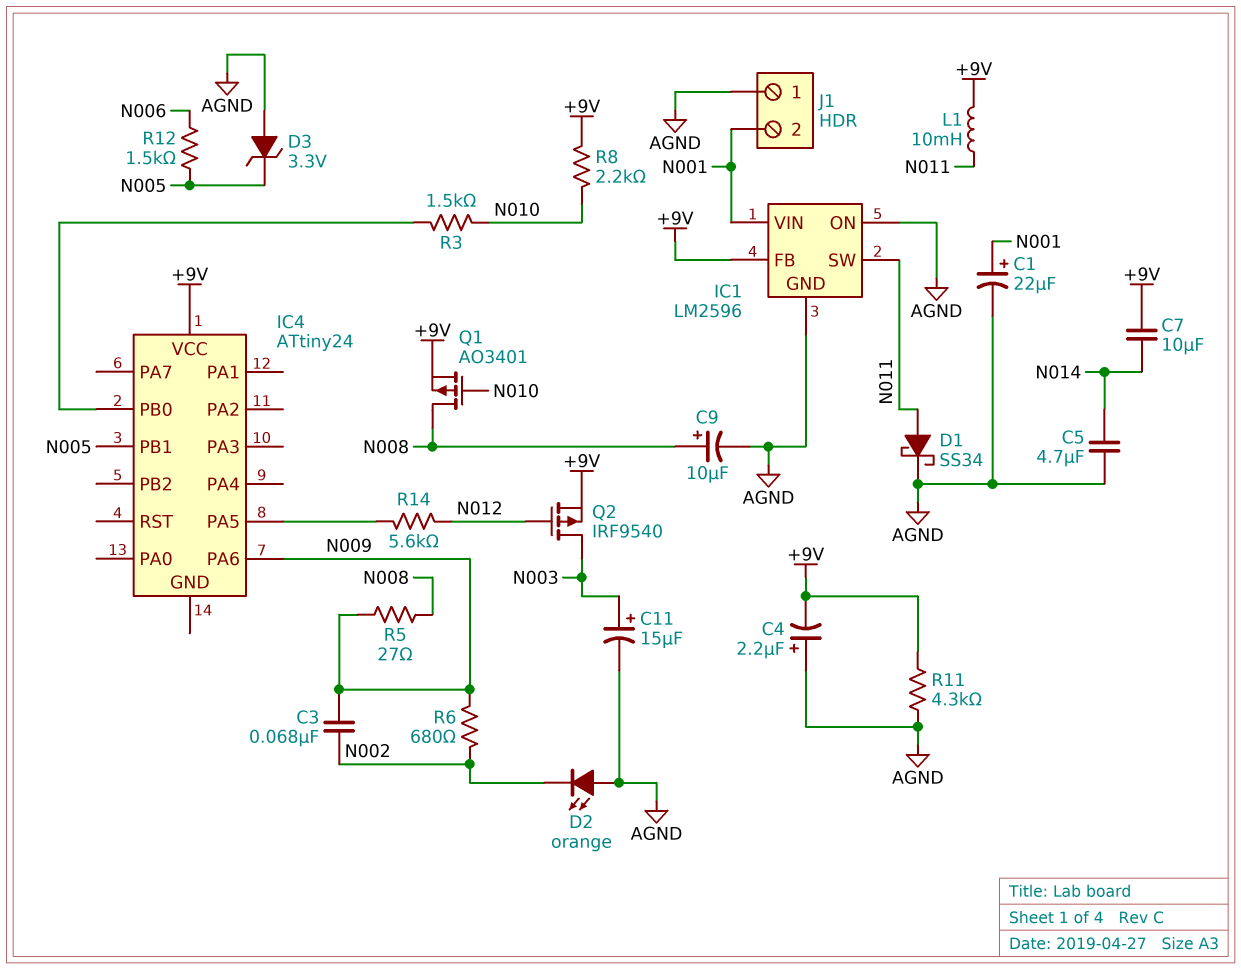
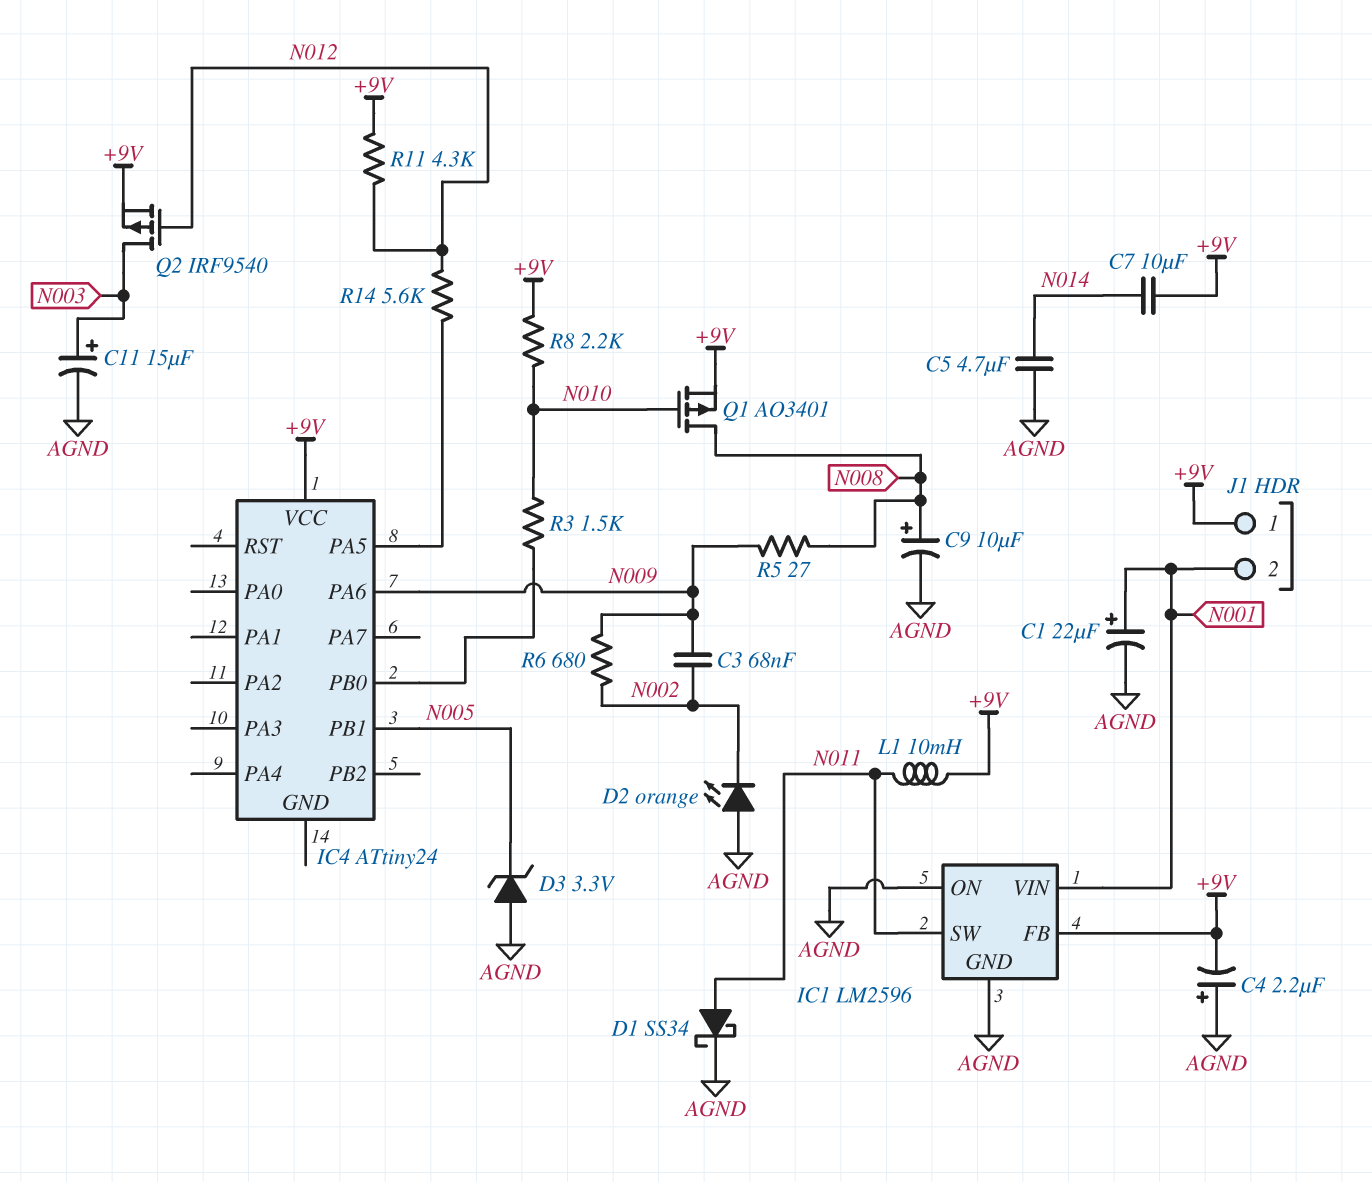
J1 pin 1: AGND -> +9V
R11: 4.3k (+9V, AGND) -> 4.3k (+9V, N012)
R12: 1.5k (N005, N006) -> none

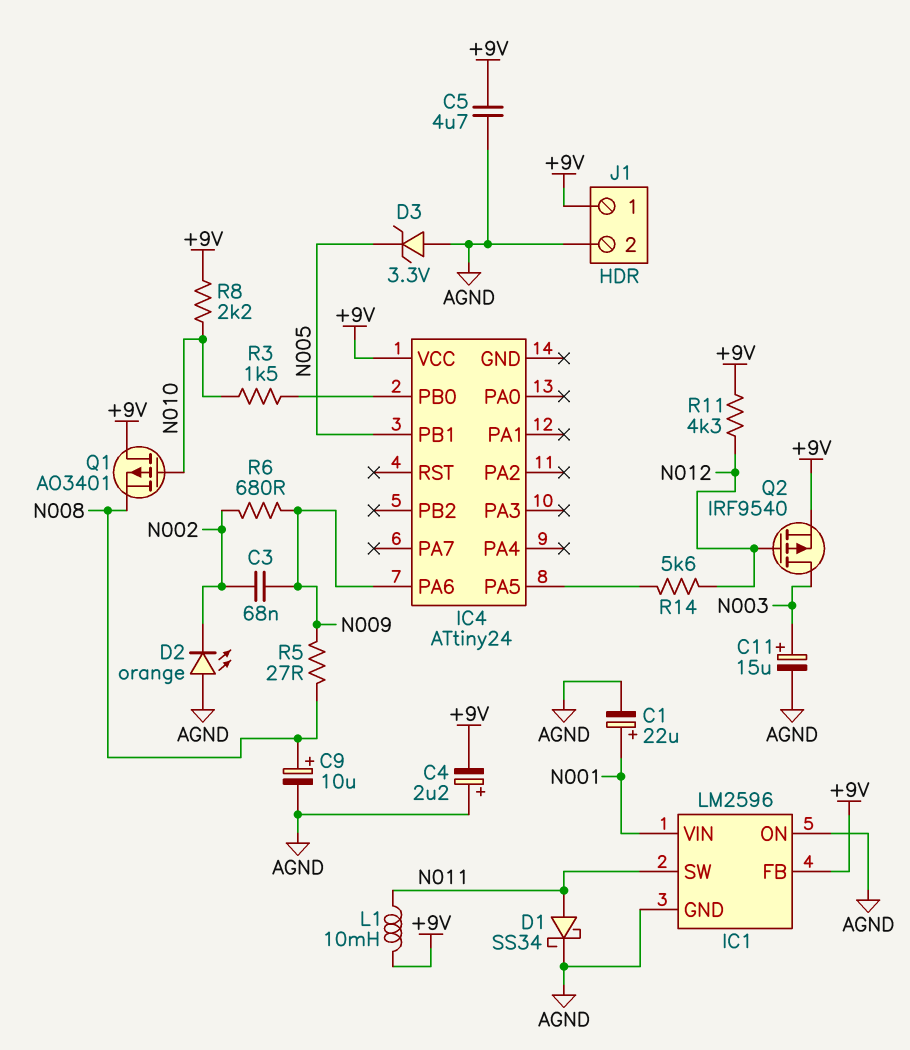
C5: 4.7uF (AGND, N014) -> 4.7uF (+9V, AGND)
C7: 10uF (+9V, N014) -> none
J1 pin 2: N001 -> AGND
Q1: PMOS AO3401 (G N010, D N008, S +9V) -> PMOS AO3401 (G N010, D +9V, S N008)

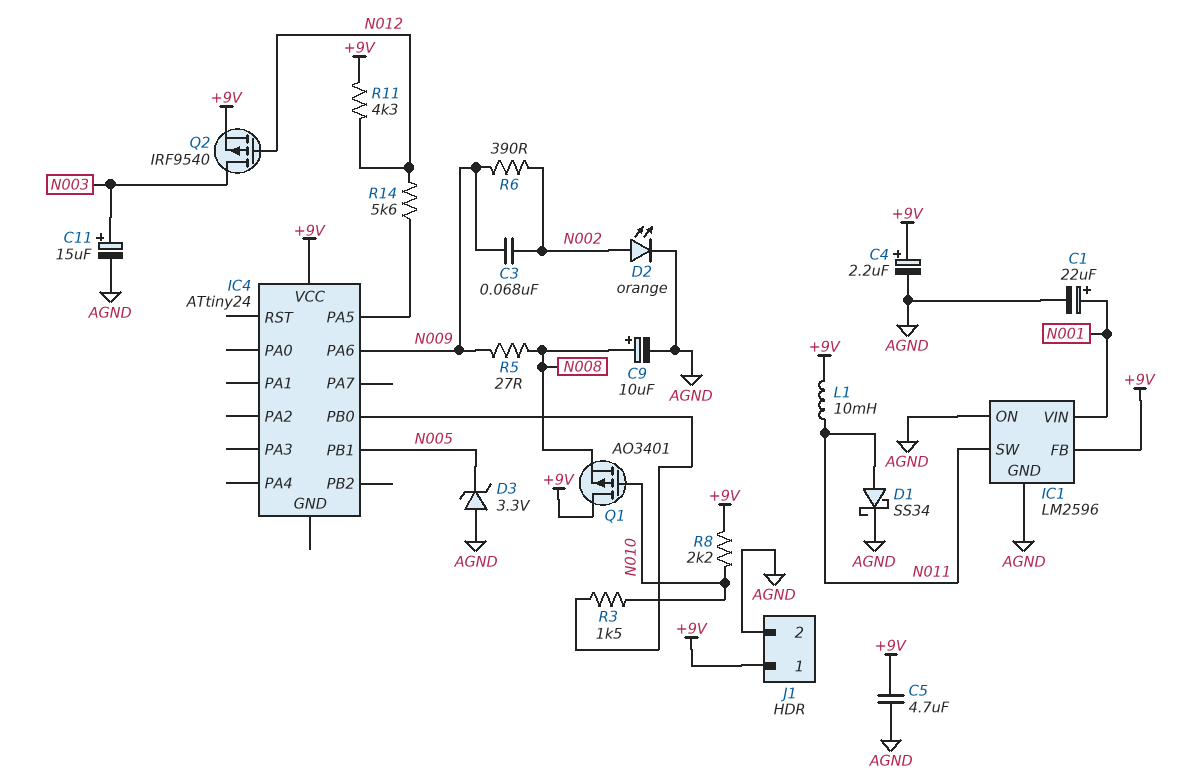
C4: 2.2uF (plus AGND, minus +9V) -> 2.2uF (plus +9V, minus AGND)
D2: LED orange (A AGND, K N002) -> LED orange (A N002, K AGND)
R6: 680 (N002, N009) -> 390 (N002, N009)

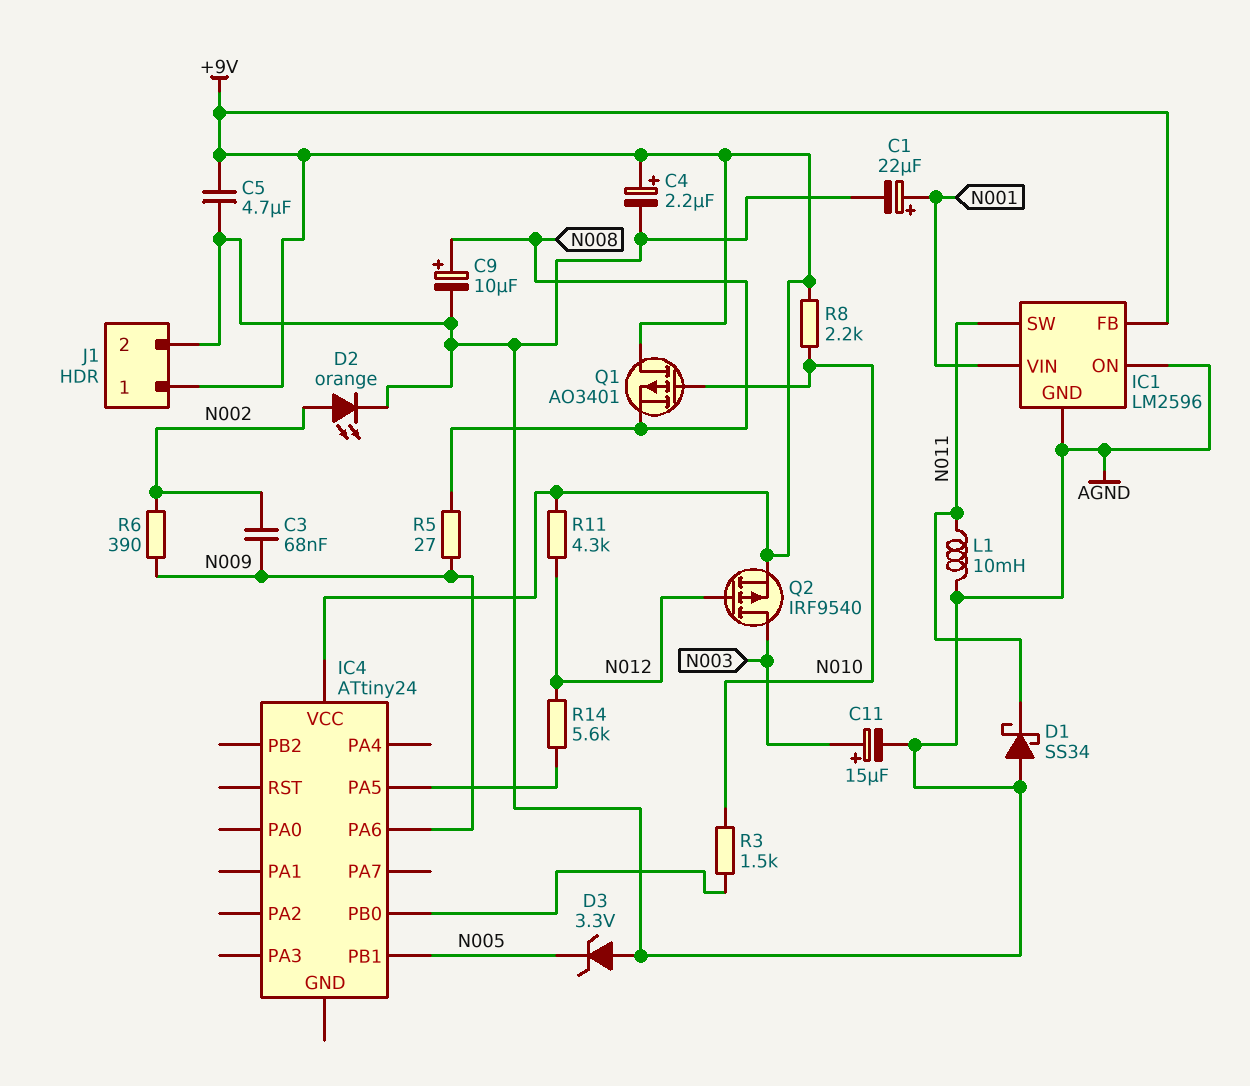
D1: schottky SS34 (A N011, K AGND) -> schottky SS34 (A AGND, K N011)
L1: 10mH (+9V, N011) -> 10mH (AGND, N011)

